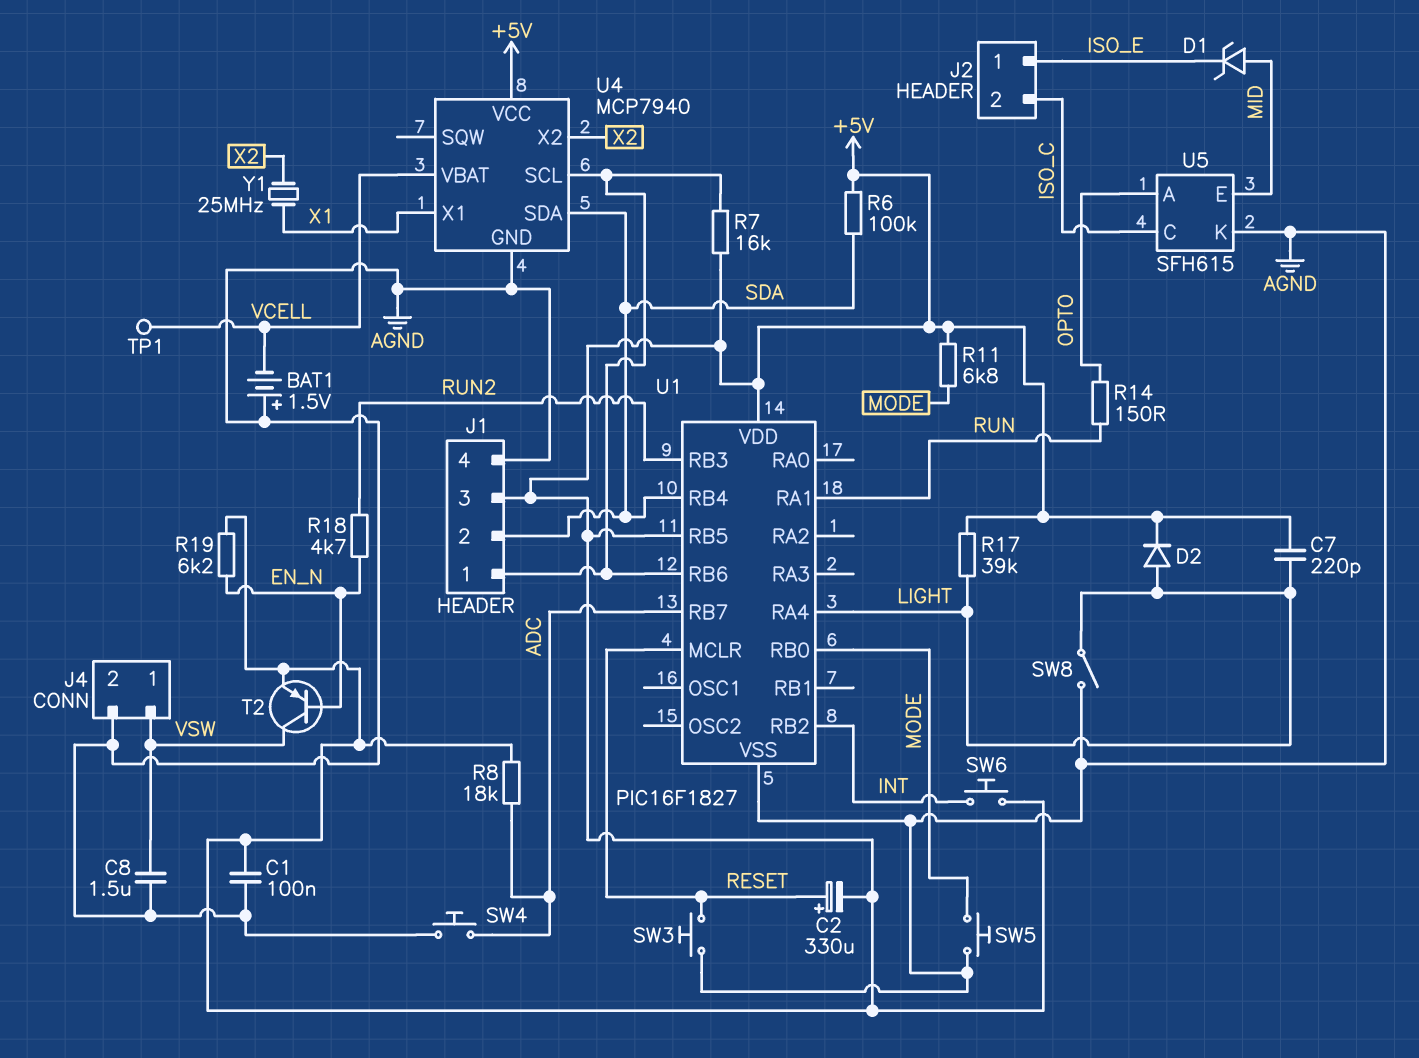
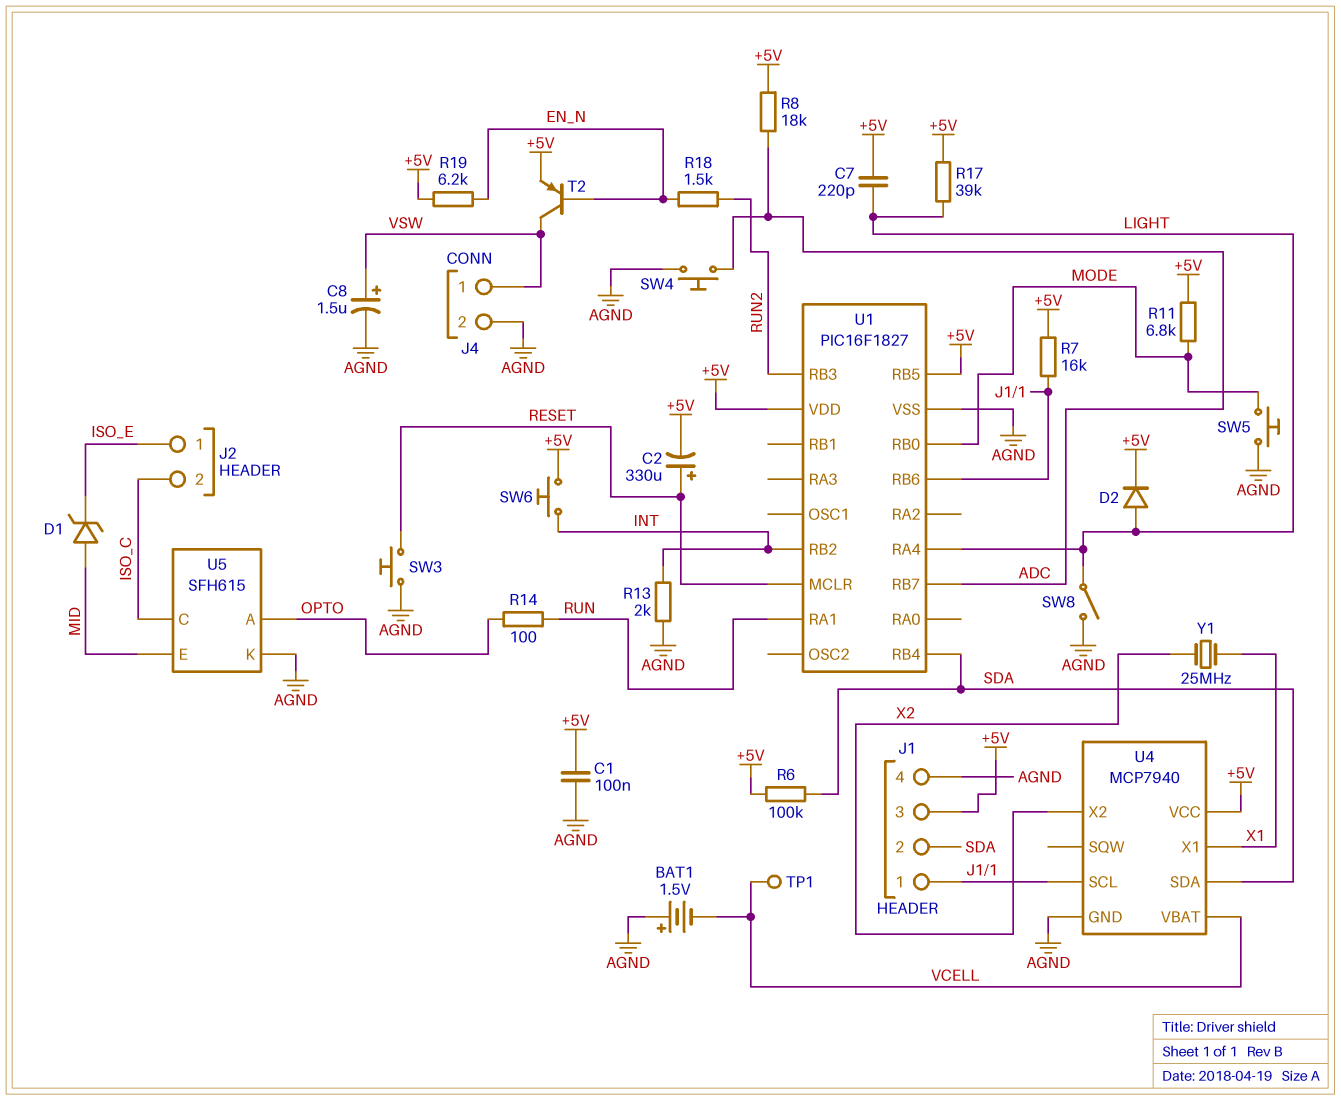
C8: 1.5uF (AGND, VSW) -> 1.5uF (plus VSW, minus AGND)
R13: none -> 2k (AGND, INT)
R14: 150 (OPTO, RUN) -> 100 (OPTO, RUN)
R18: 4.7k (EN_N, RUN2) -> 1.5k (EN_N, RUN2)

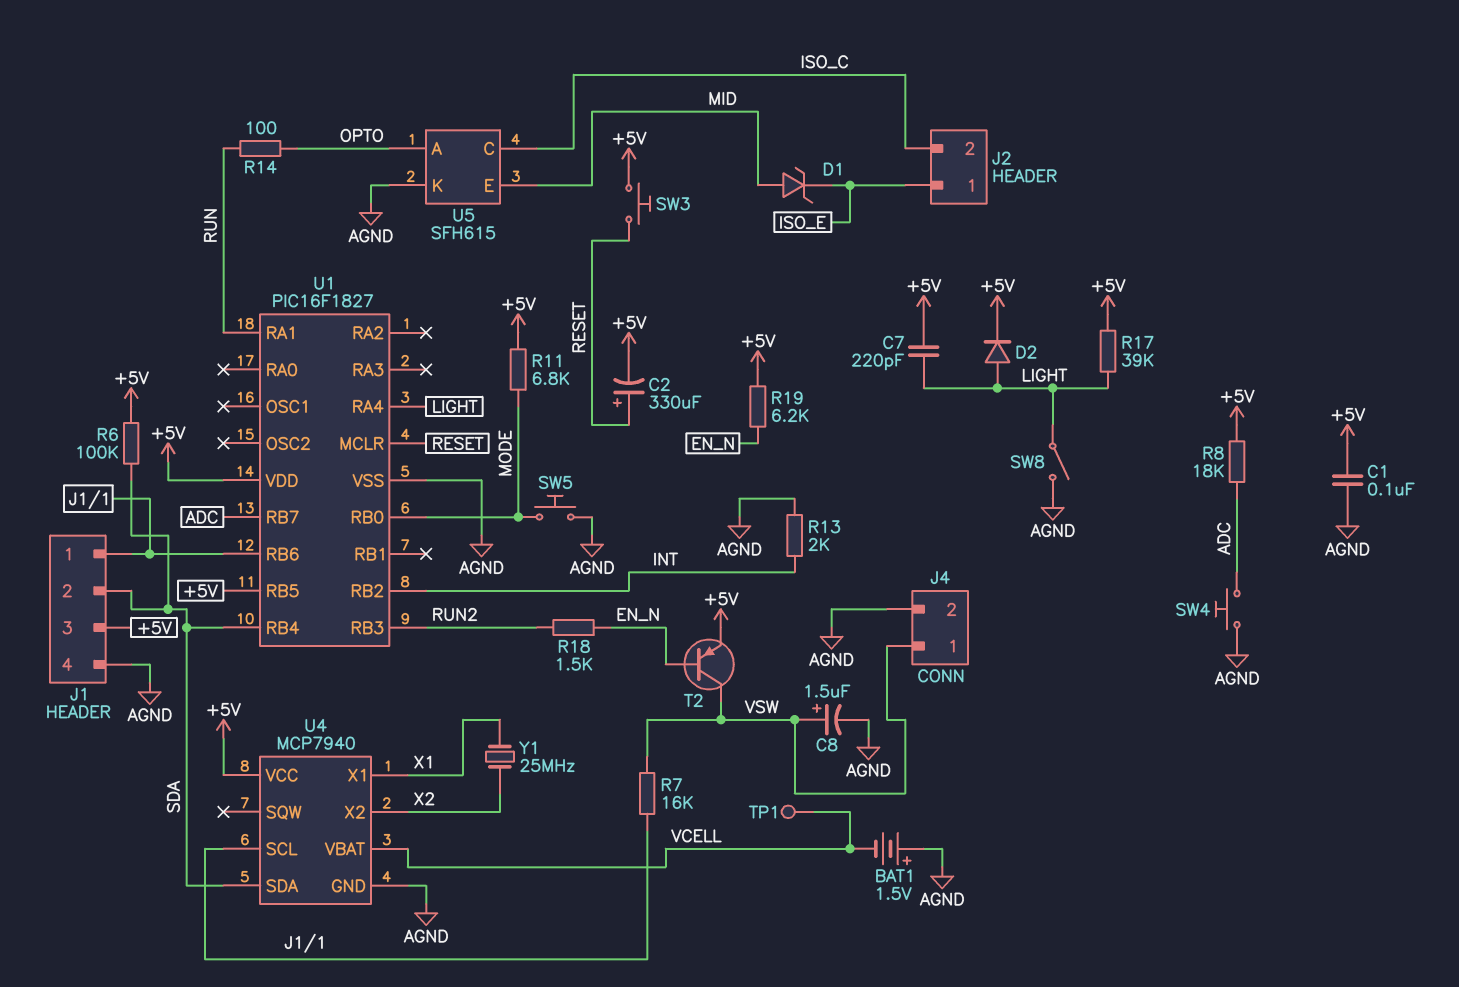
R7: 16k (+5V, J1/1) -> 16k (J1/1, VSW)
SW3: button (AGND, RESET) -> button (+5V, RESET)
SW6: button (+5V, INT) -> none

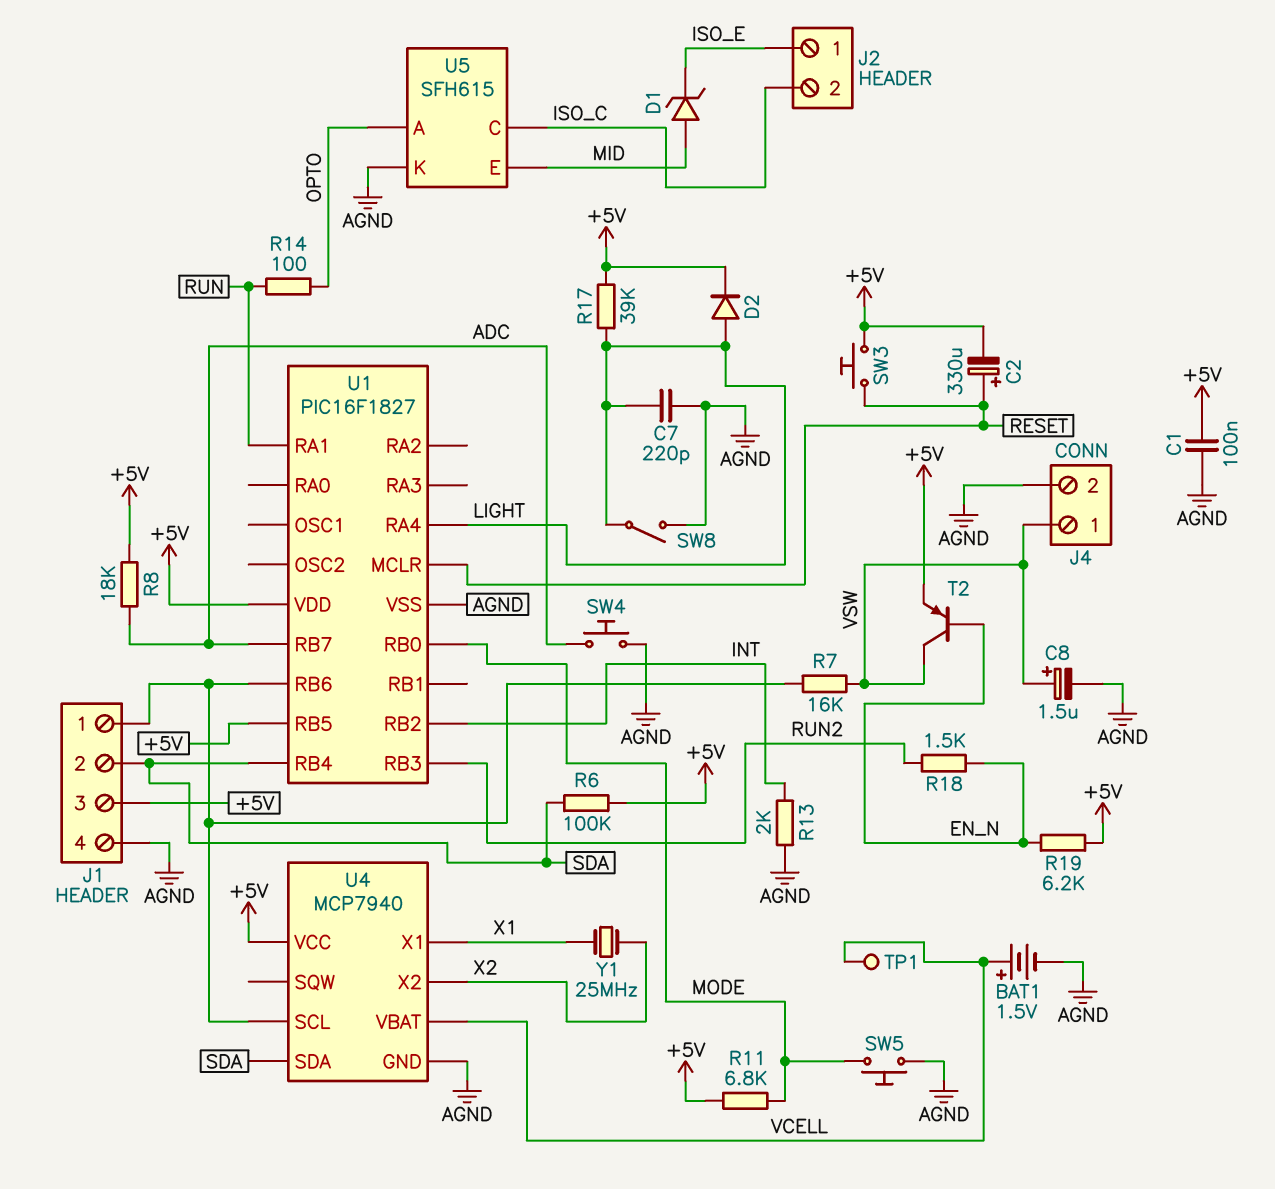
BAT1: 1.5V (plus AGND, minus VCELL) -> 1.5V (plus VCELL, minus AGND)
C7: 220pF (+5V, LIGHT) -> 220pF (AGND, LIGHT)

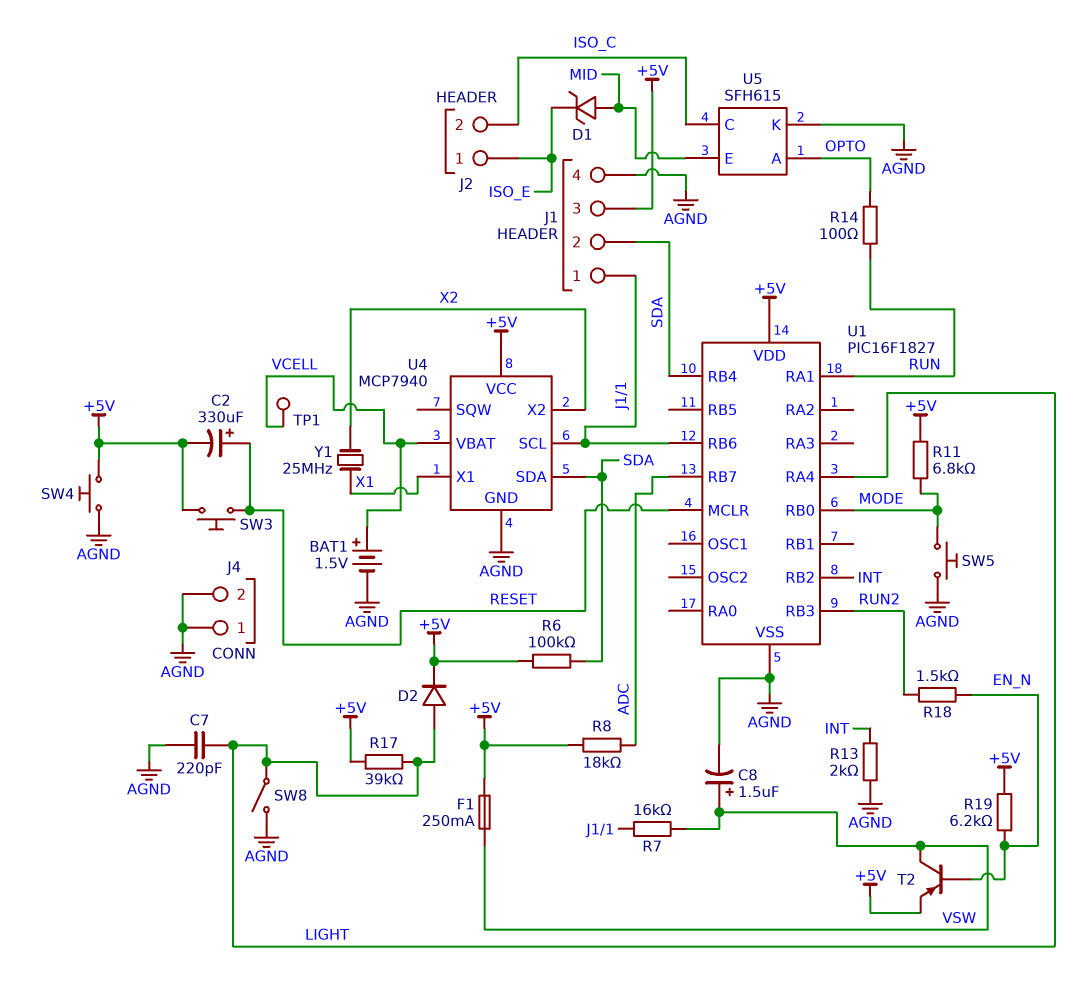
C1: 100nF (+5V, AGND) -> none
F1: none -> 250mA (+5V, VSW)
J4 pin 1: VSW -> AGND
SW4: button (ADC, AGND) -> button (+5V, AGND)
U1 pin RB5: +5V -> none

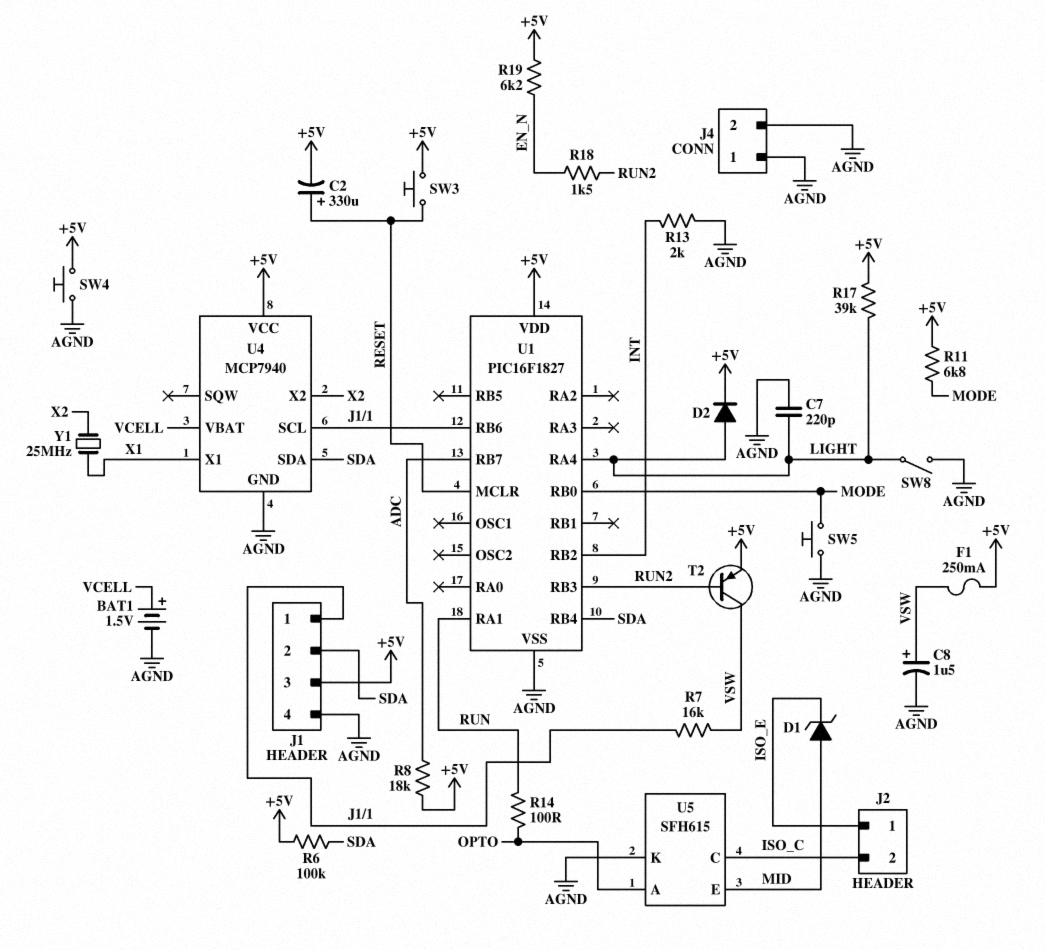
T2: PNP (B EN_N, C VSW, E +5V) -> PNP (B RUN2, C VSW, E +5V)
TP1: test point (VCELL) -> none

